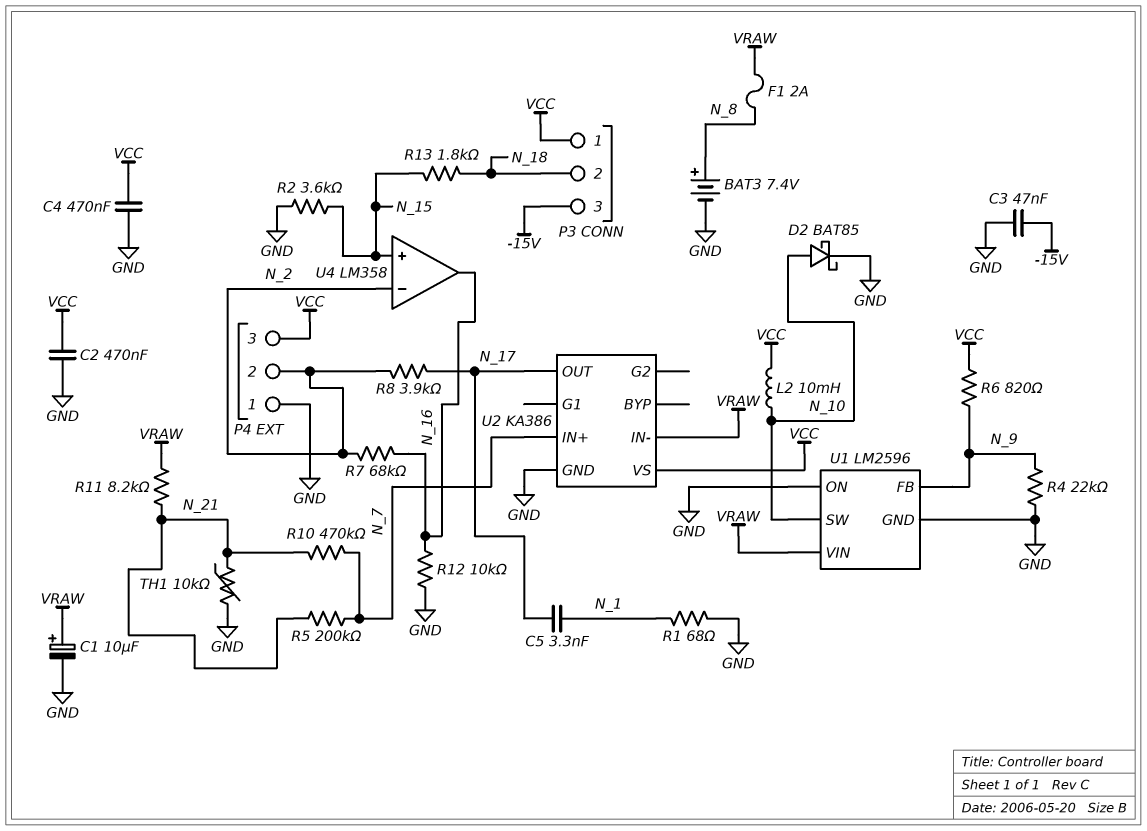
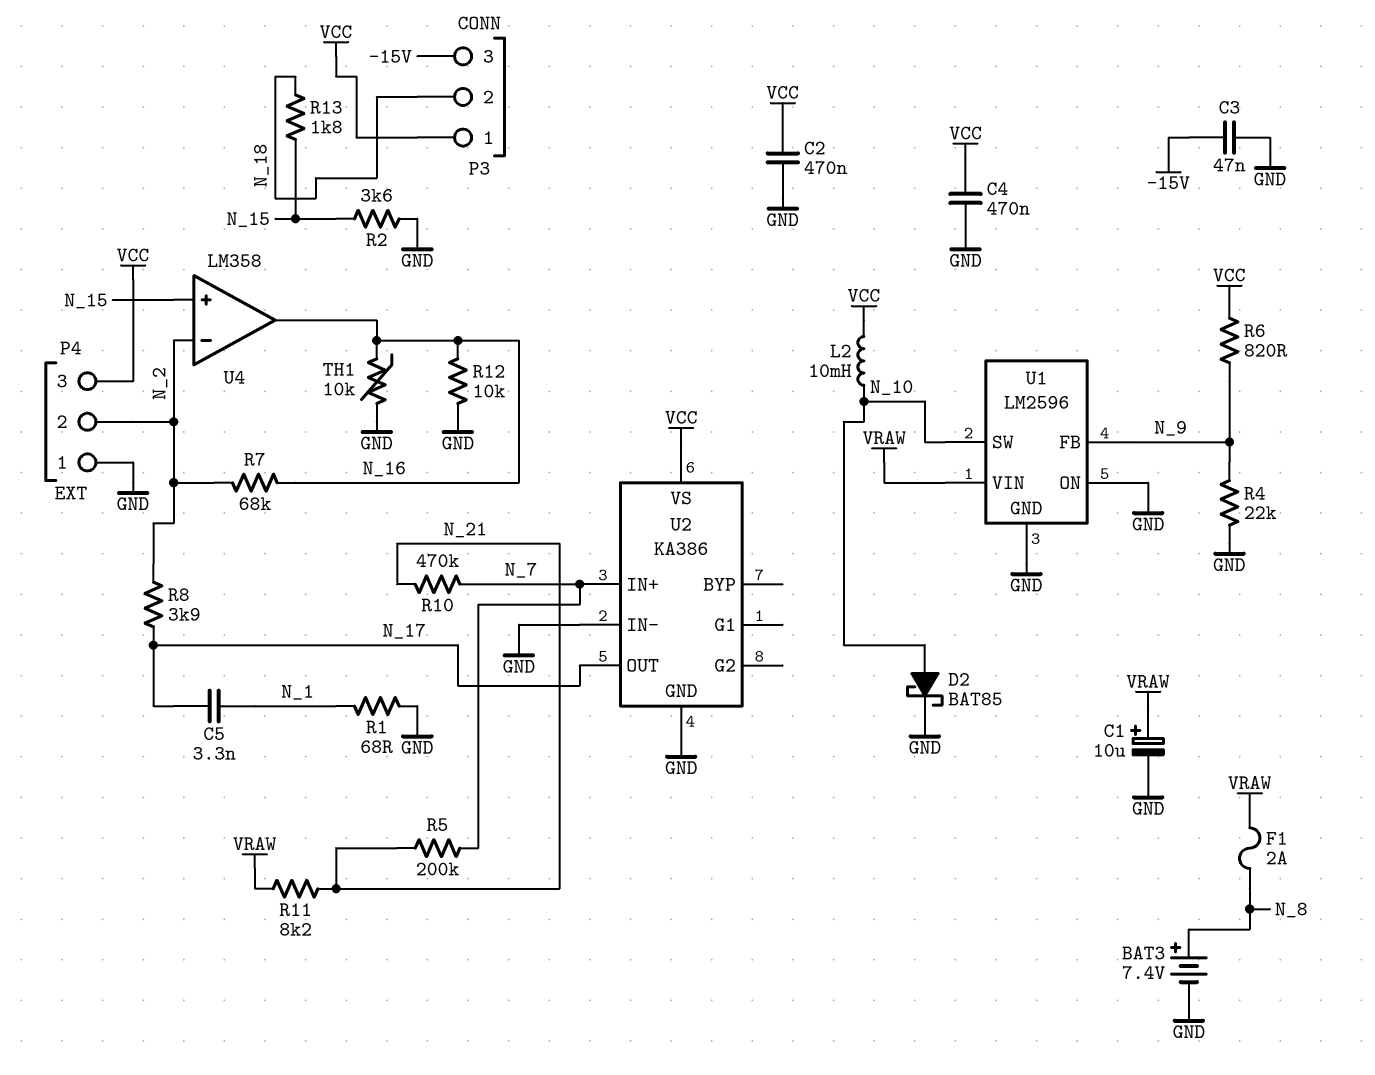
TH1: 10k (GND, N_21) -> 10k (GND, N_16)
U2 pin IN-: VRAW -> GND

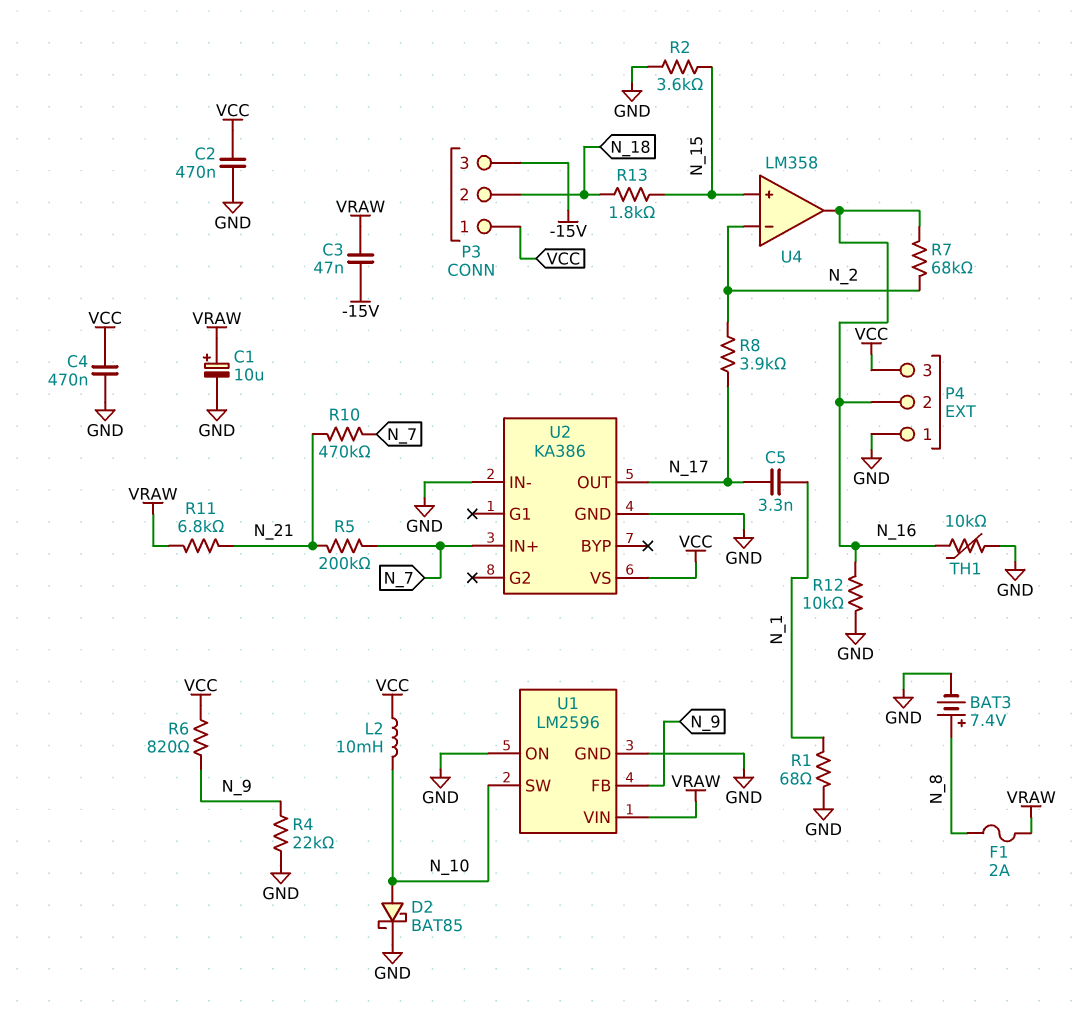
C3: 47nF (-15V, GND) -> 47nF (-15V, VRAW)
P4 pin 2: N_2 -> N_16
R11: 8.2k (N_21, VRAW) -> 6.8k (N_21, VRAW)

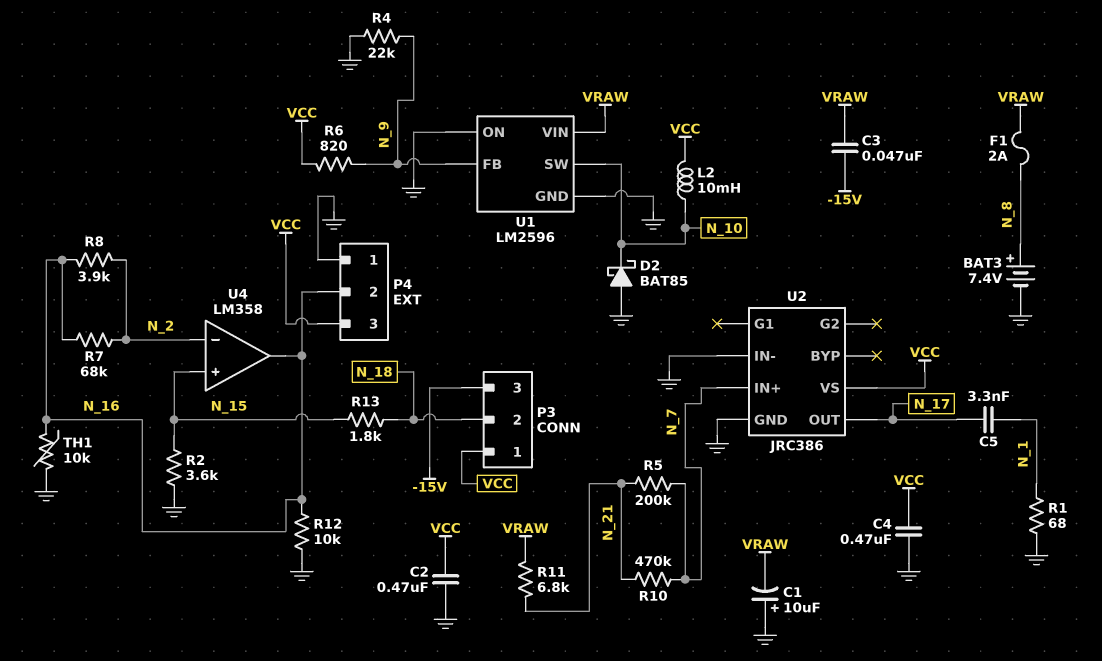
C1: 10uF (plus VRAW, minus GND) -> 10uF (plus GND, minus VRAW)
D2: schottky BAT85 (A N_10, K GND) -> schottky BAT85 (A GND, K N_10)
R8: 3.9k (N_2, N_17) -> 3.9k (N_2, N_16)
U2: KA386 -> JRC386

